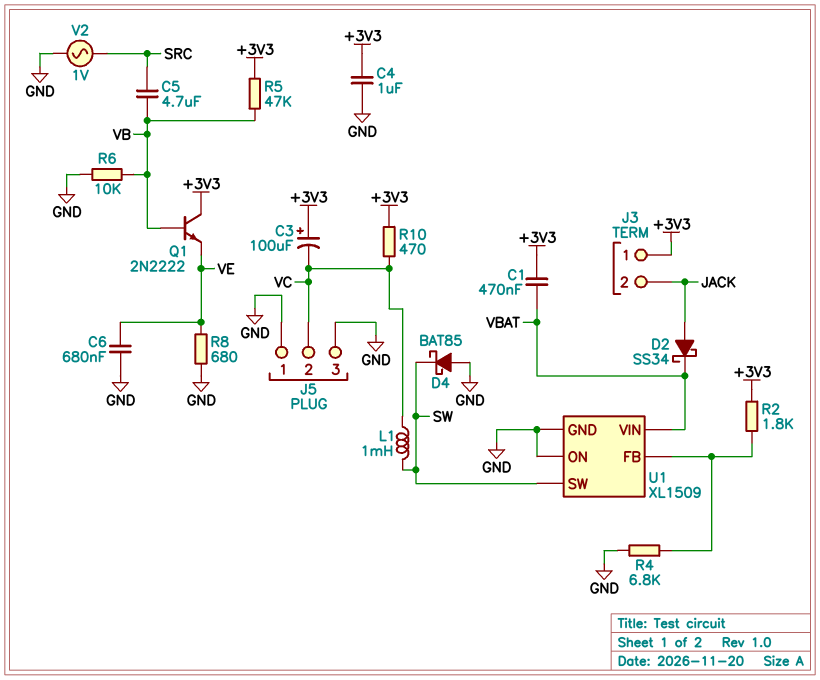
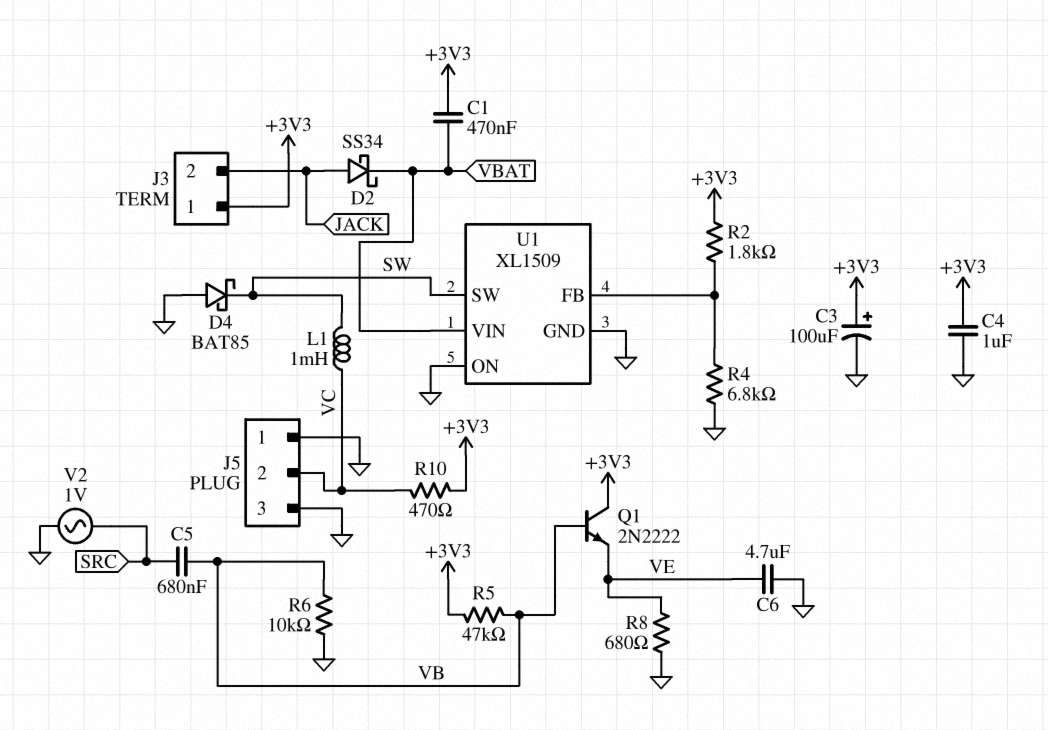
C3: 100uF (plus +3V3, minus VC) -> 100uF (plus +3V3, minus GND)
C5: 4.7uF (SRC, VB) -> 680nF (SRC, VB)
C6: 680nF (GND, VE) -> 4.7uF (GND, VE)

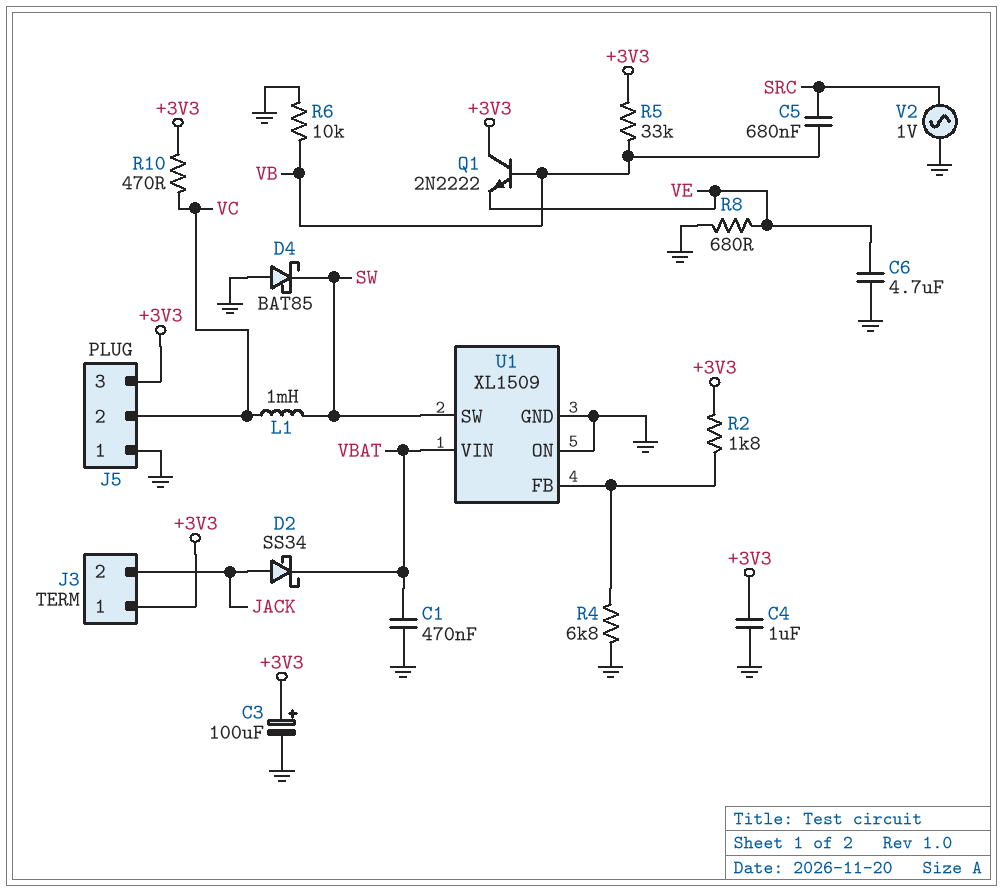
C1: 470nF (+3V3, VBAT) -> 470nF (GND, VBAT)
J5 pin 3: GND -> +3V3
R5: 47k (+3V3, VB) -> 33k (+3V3, VB)

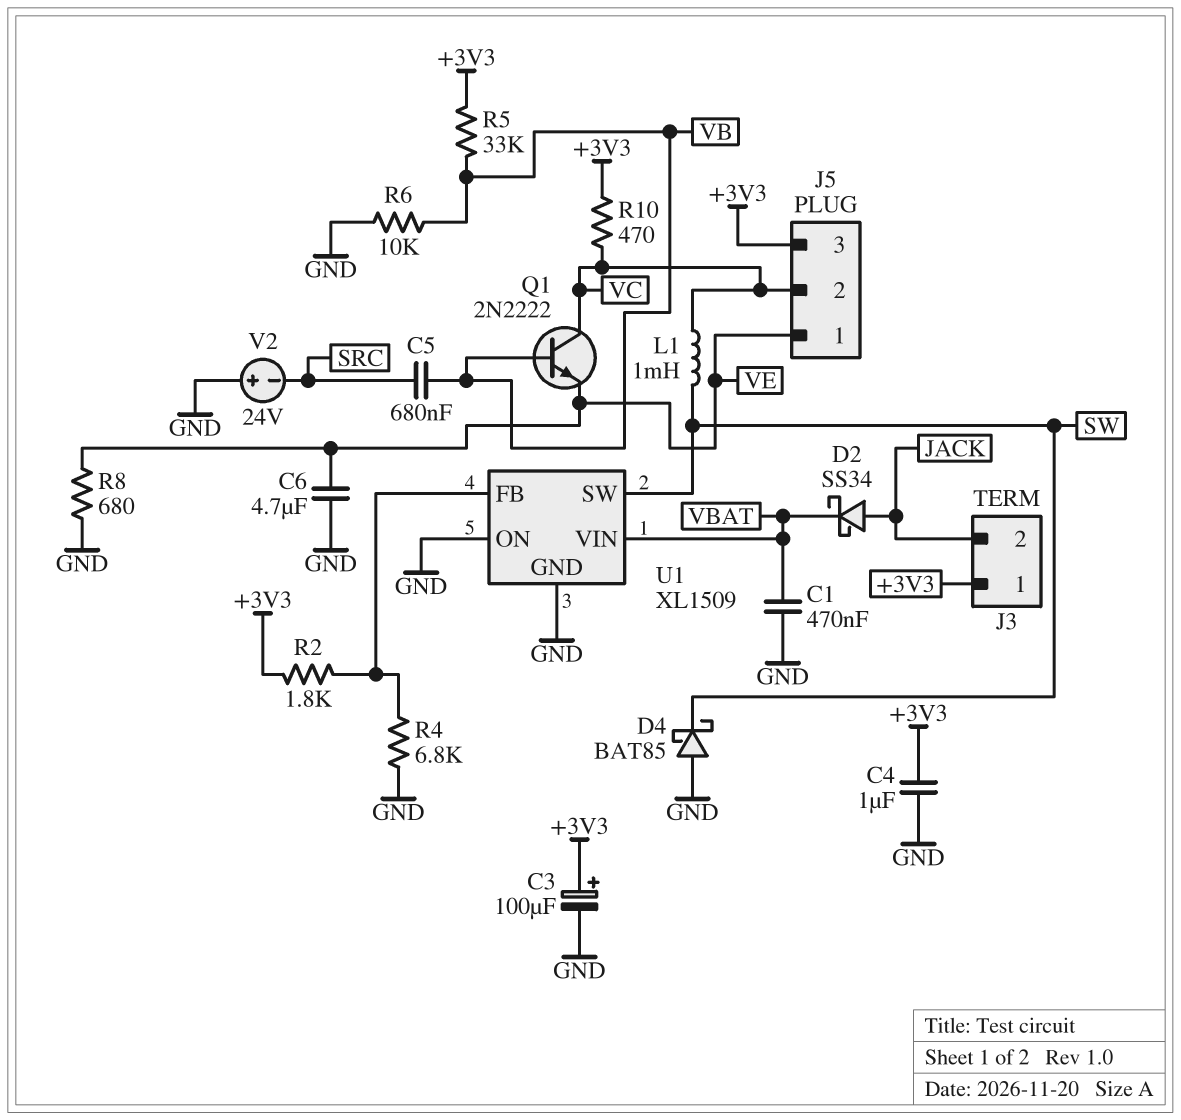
J5 pin 1: GND -> VE
Q1: NPN 2N2222 (B VB, C +3V3, E VE) -> NPN 2N2222 (B VB, C VC, E VE)
V2: AC 1V (GND, SRC) -> 24V (plus GND, minus SRC)

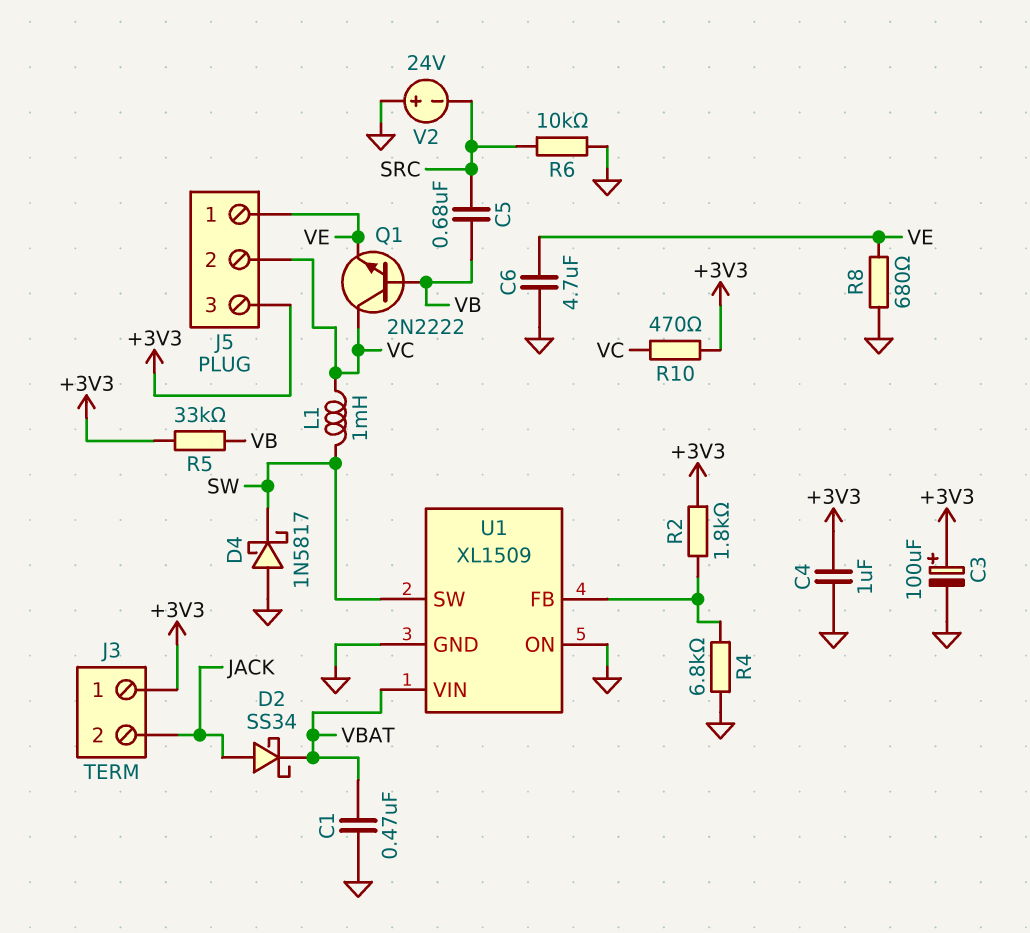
D4: schottky BAT85 (A GND, K SW) -> schottky 1N5817 (A GND, K SW)
R6: 10k (GND, VB) -> 10k (GND, SRC)

